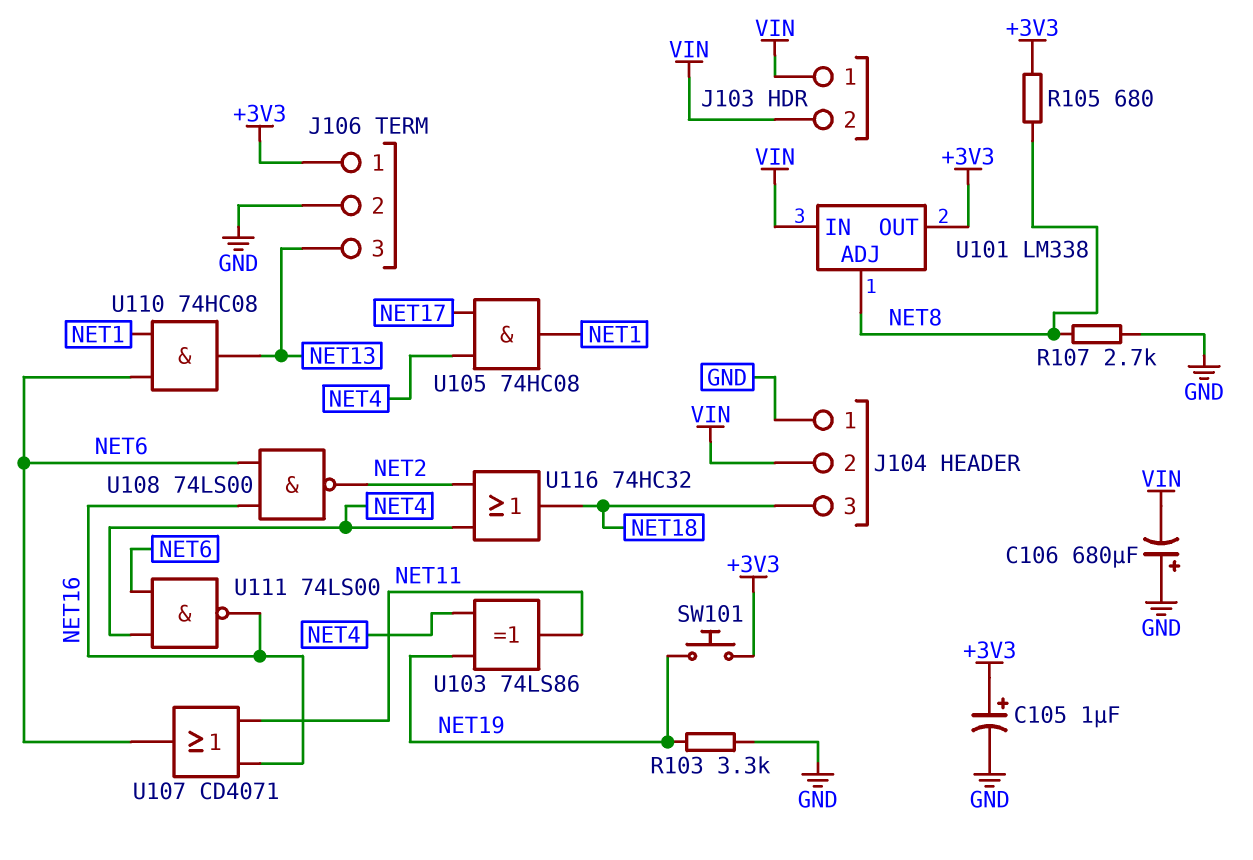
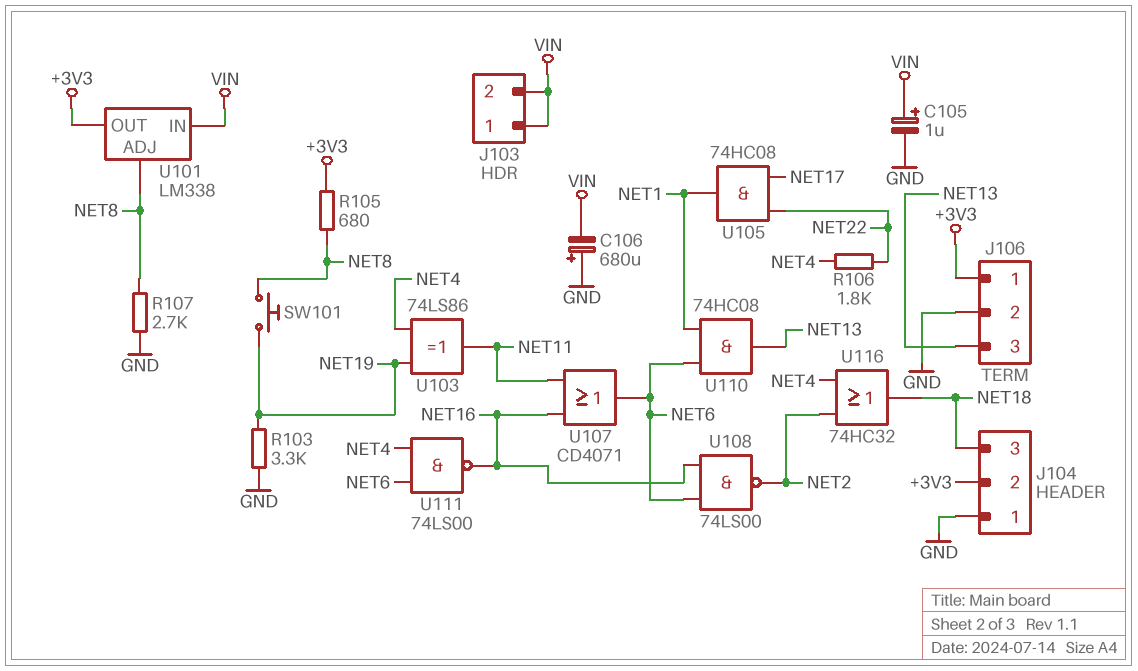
C105: 1uF (plus +3V3, minus GND) -> 1uF (plus VIN, minus GND)
J104 pin 2: VIN -> +3V3
R106: none -> 1.8k (NET4, NET22)
SW101: button (+3V3, NET19) -> button (NET8, NET19)
U105: AND 74HC08 (in NET4, in NET17, out NET1) -> AND 74HC08 (in NET17, in NET22, out NET1)

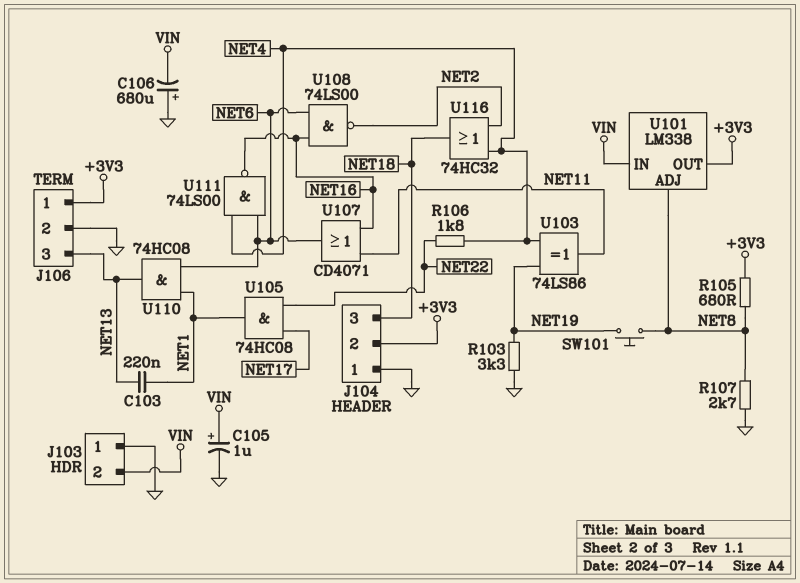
C103: none -> 220nF (NET1, NET13)
J103 pin 1: VIN -> GND

